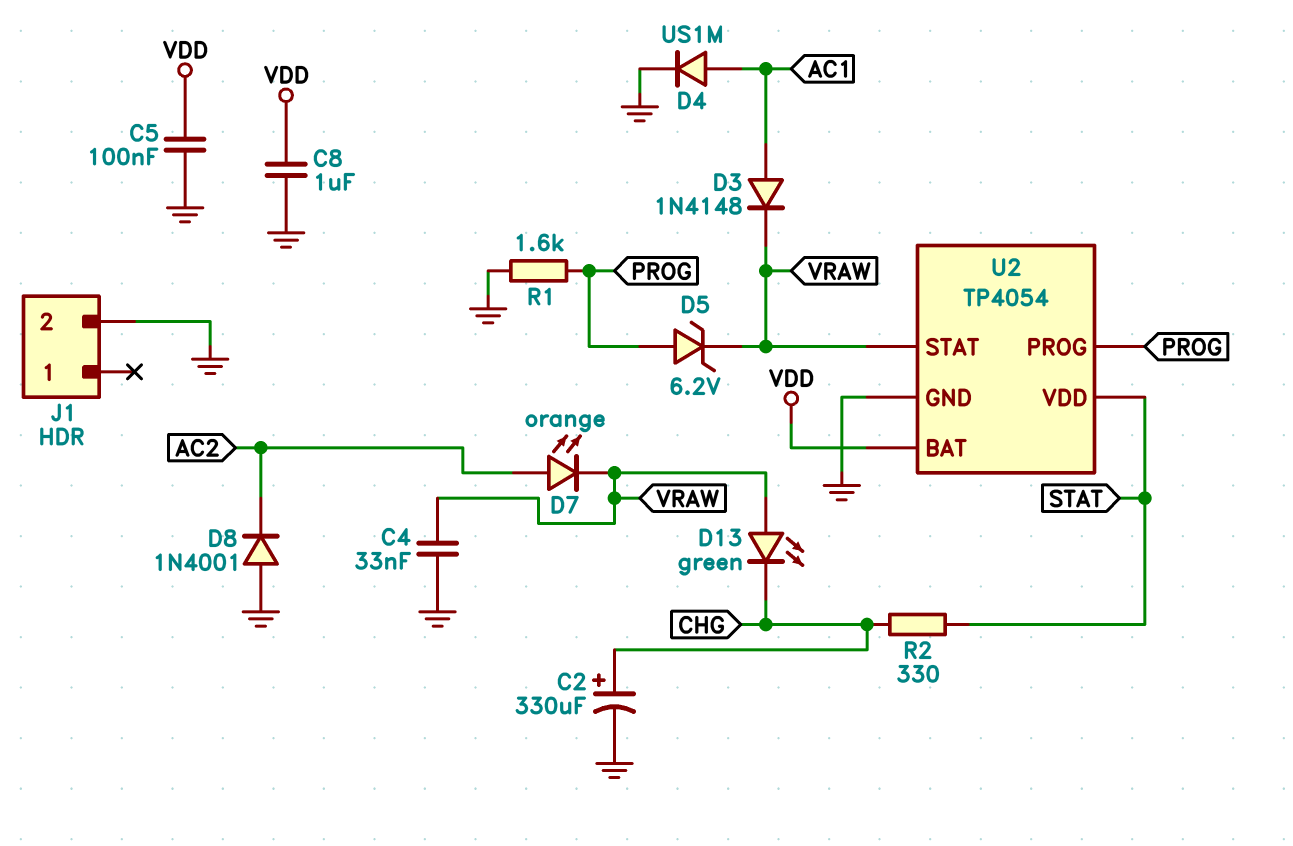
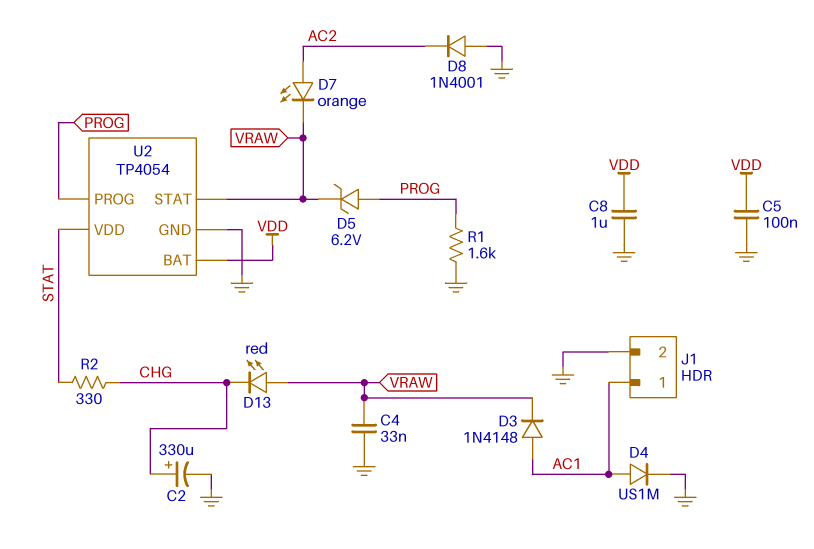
D13: LED green (A VRAW, K CHG) -> LED red (A VRAW, K CHG)
J1 pin 1: none -> AC1

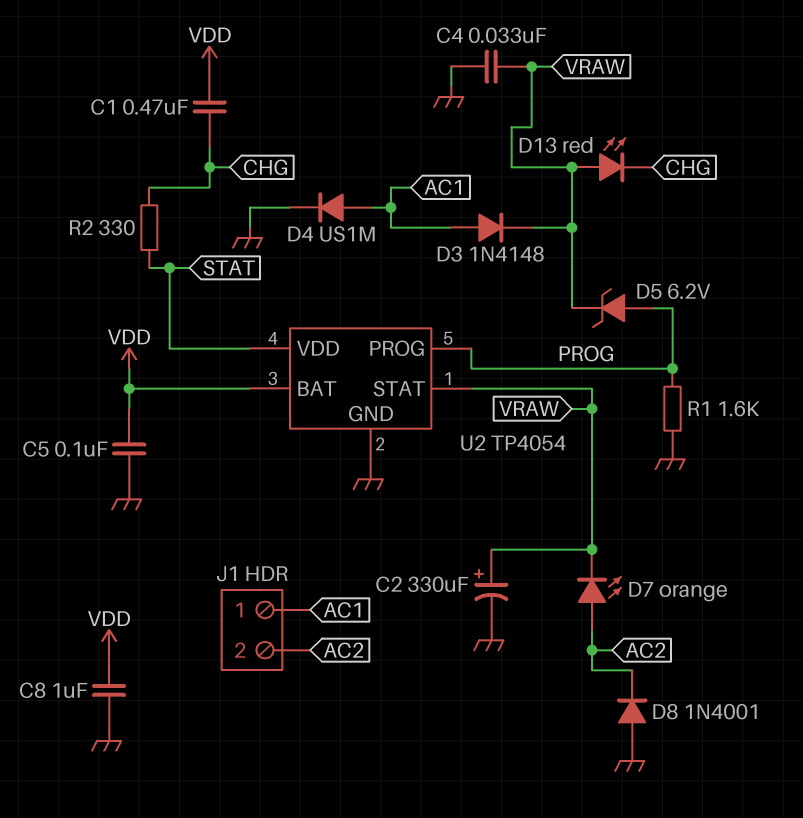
C1: none -> 470nF (CHG, VDD)
C2: 330uF (plus CHG, minus GND) -> 330uF (plus VRAW, minus GND)
J1 pin 2: GND -> AC2

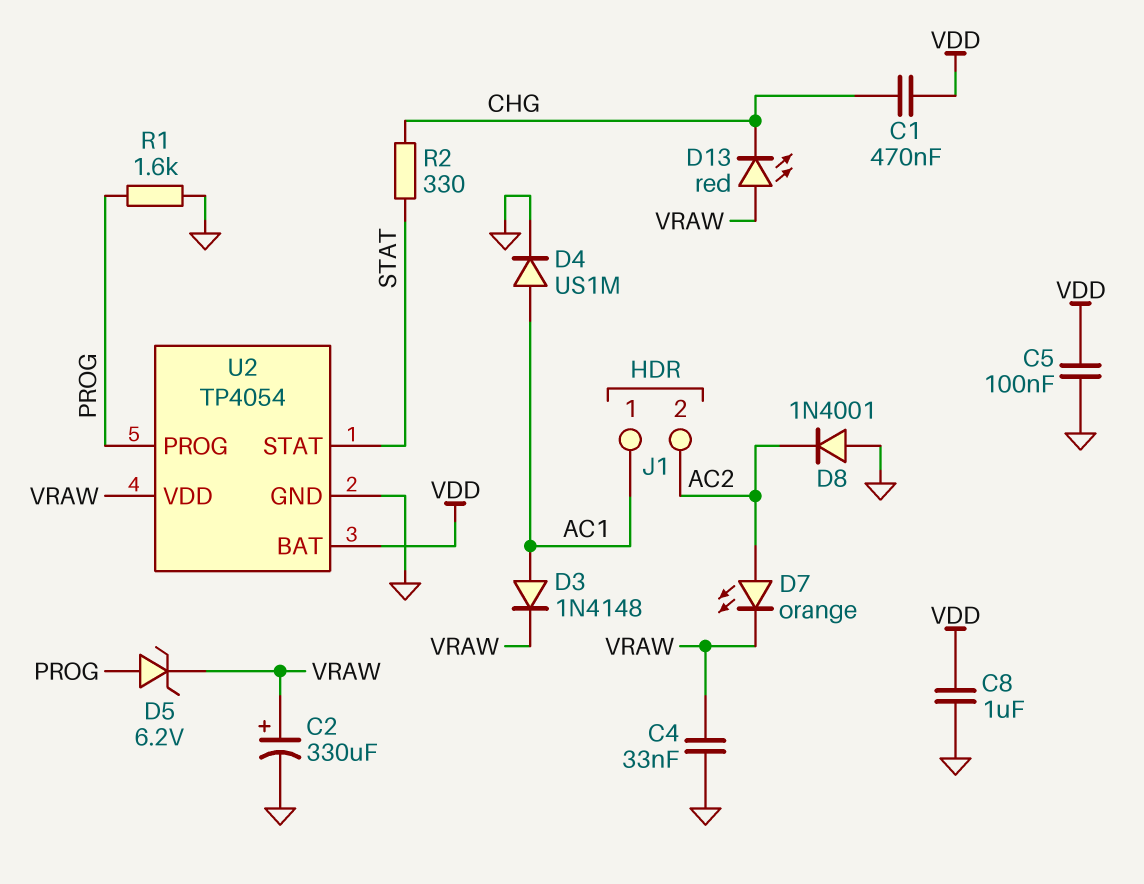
U2 pin STAT: VRAW -> STAT
U2 pin VDD: STAT -> VRAW

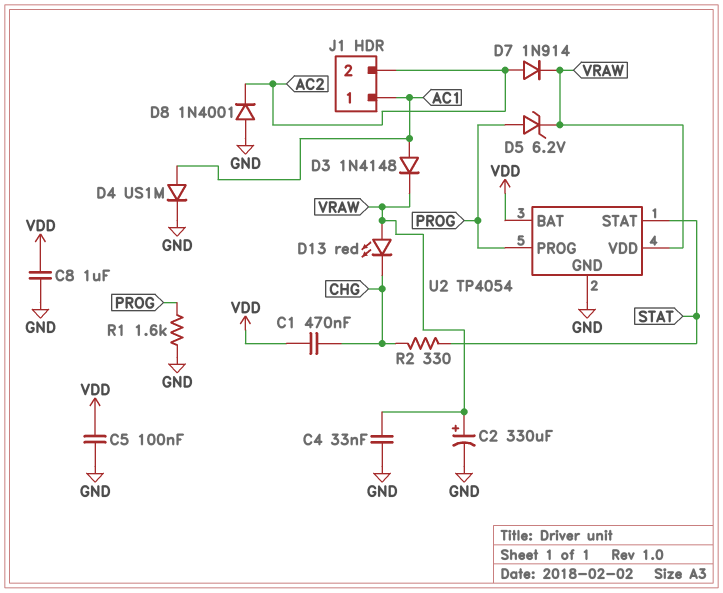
D7: LED orange (A AC2, K VRAW) -> diode 1N914 (A AC2, K VRAW)

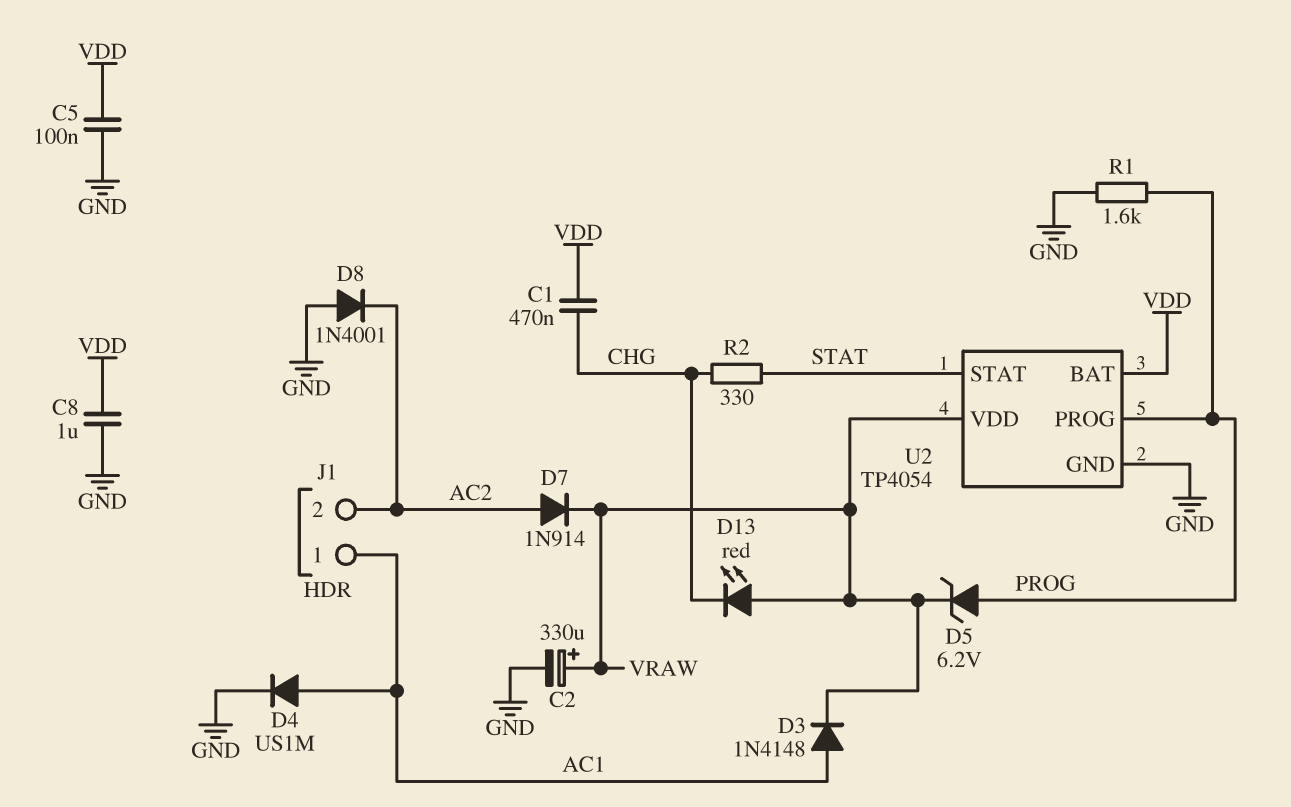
C4: 33nF (GND, VRAW) -> none

